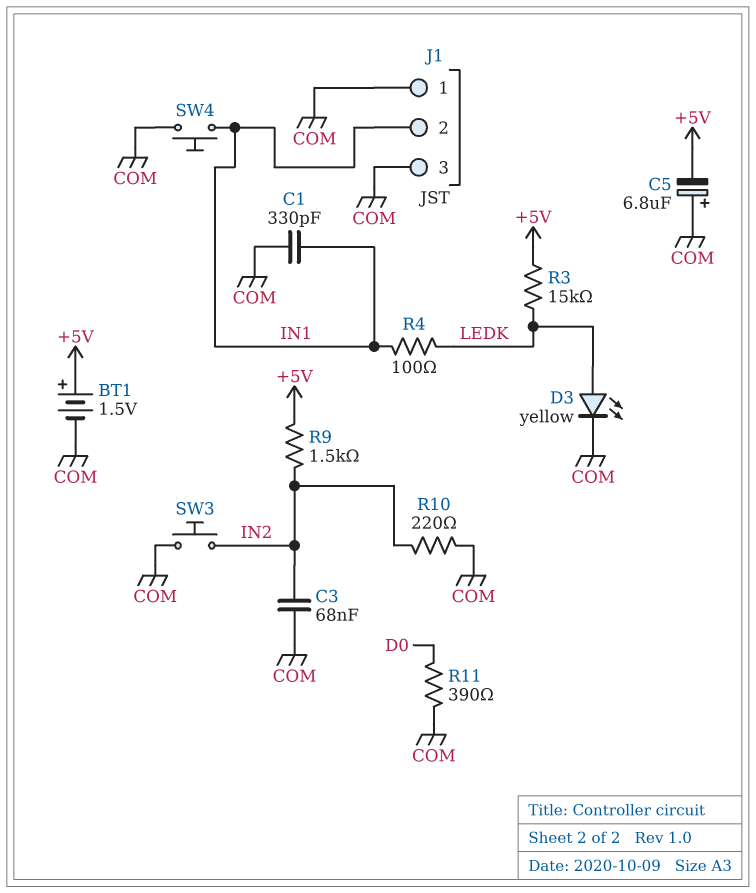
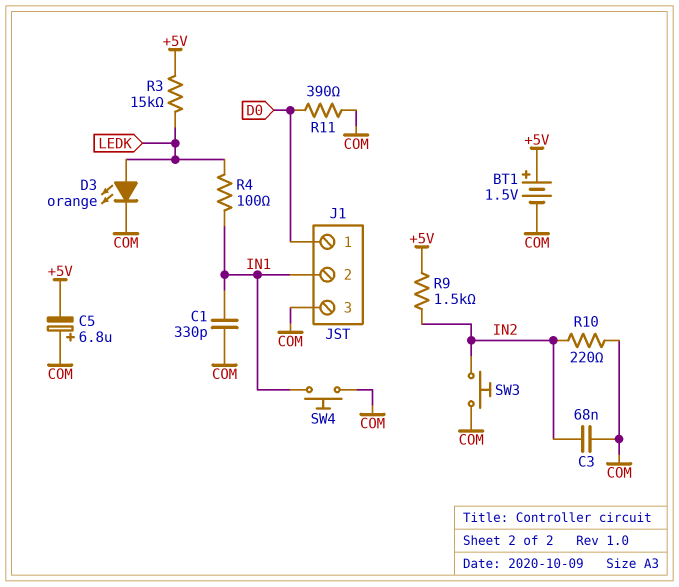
D3: LED yellow (A LEDK, K COM) -> LED orange (A LEDK, K COM)
J1 pin 1: COM -> D0

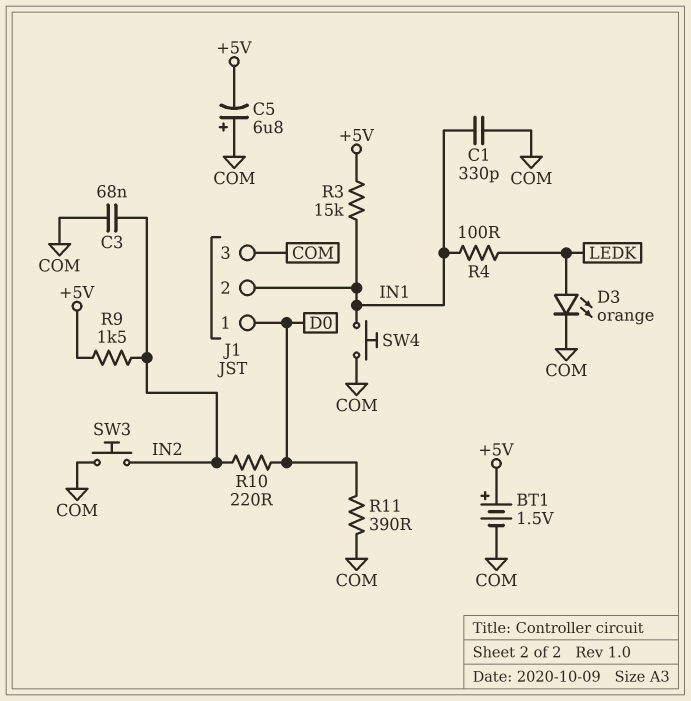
R3: 15k (+5V, LEDK) -> 15k (+5V, IN1)
R10: 220 (COM, IN2) -> 220 (D0, IN2)

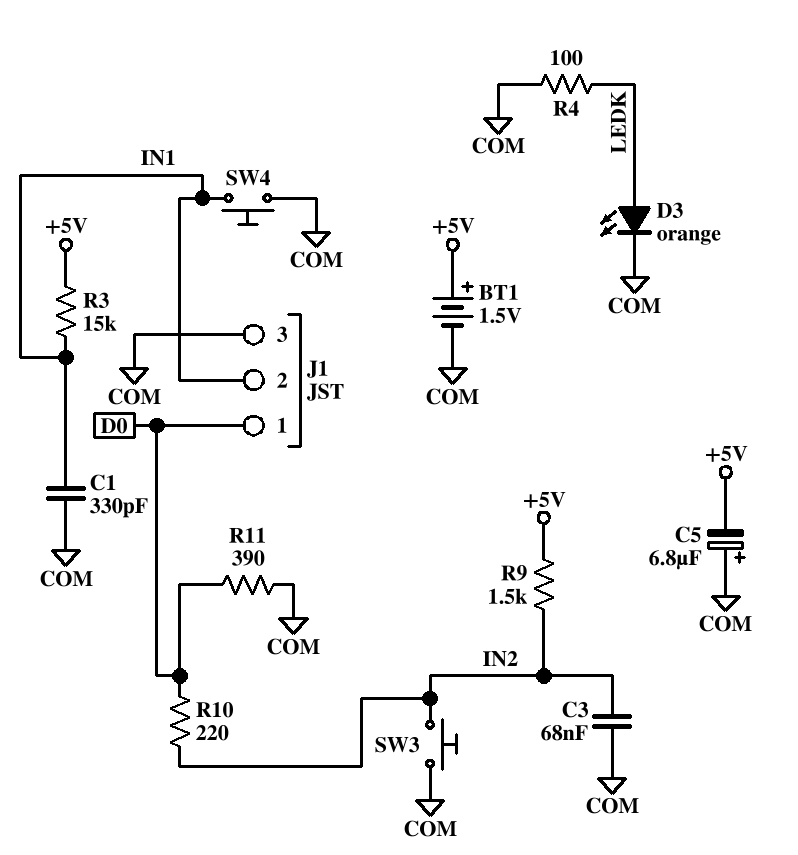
R4: 100 (IN1, LEDK) -> 100 (COM, LEDK)

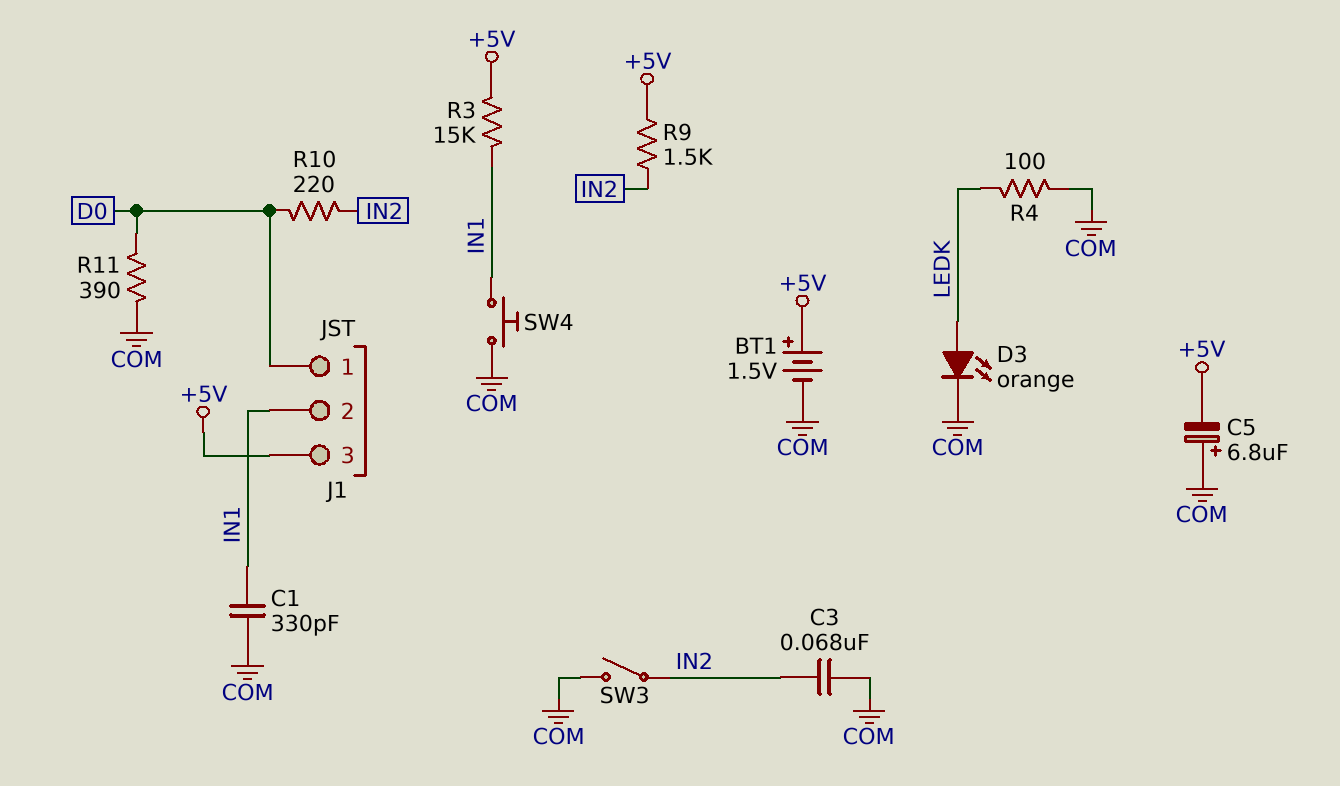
J1 pin 3: COM -> +5V
SW3: button (COM, IN2) -> switch (COM, IN2)

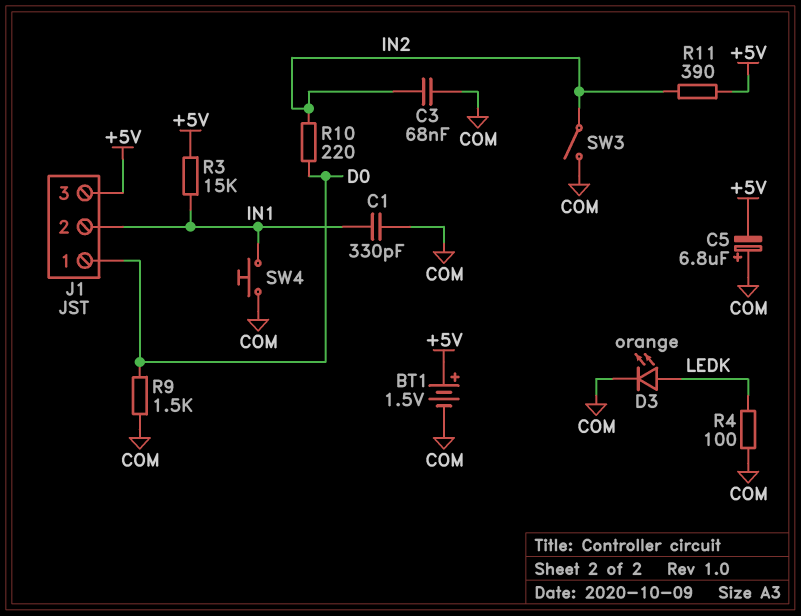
R9: 1.5k (+5V, IN2) -> 1.5k (COM, D0)
R11: 390 (COM, D0) -> 390 (+5V, IN2)

